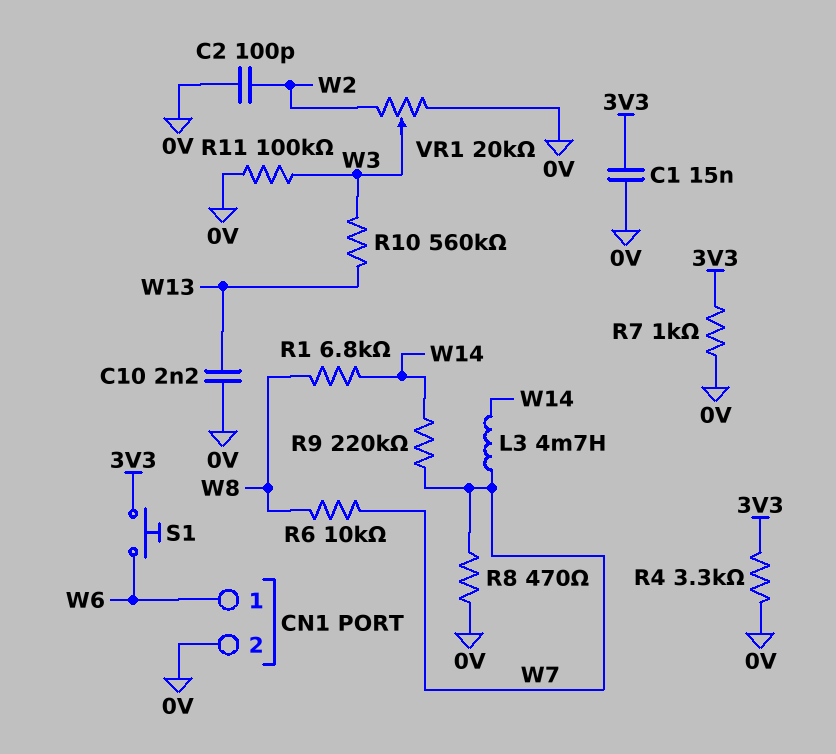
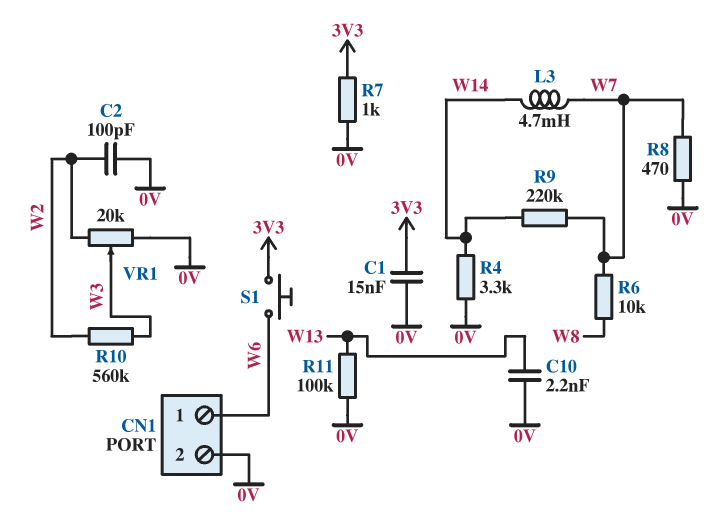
R1: 6.8k (W8, W14) -> none
R4: 3.3k (0V, 3V3) -> 3.3k (0V, W14)
R10: 560k (W3, W13) -> 560k (W2, W3)
R11: 100k (0V, W3) -> 100k (0V, W13)

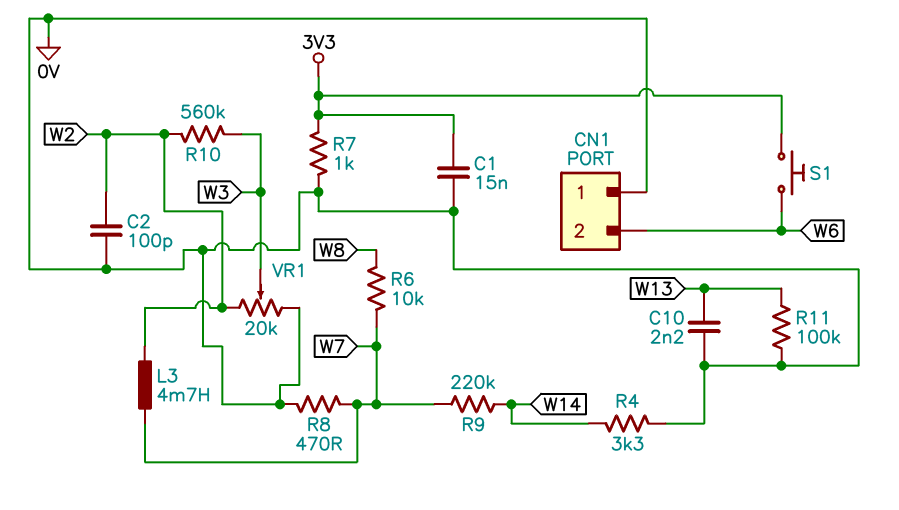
CN1 pin 1: W6 -> 0V
CN1 pin 2: 0V -> W6
L3: 4.7mH (W7, W14) -> 4.7mH (W2, W7)

